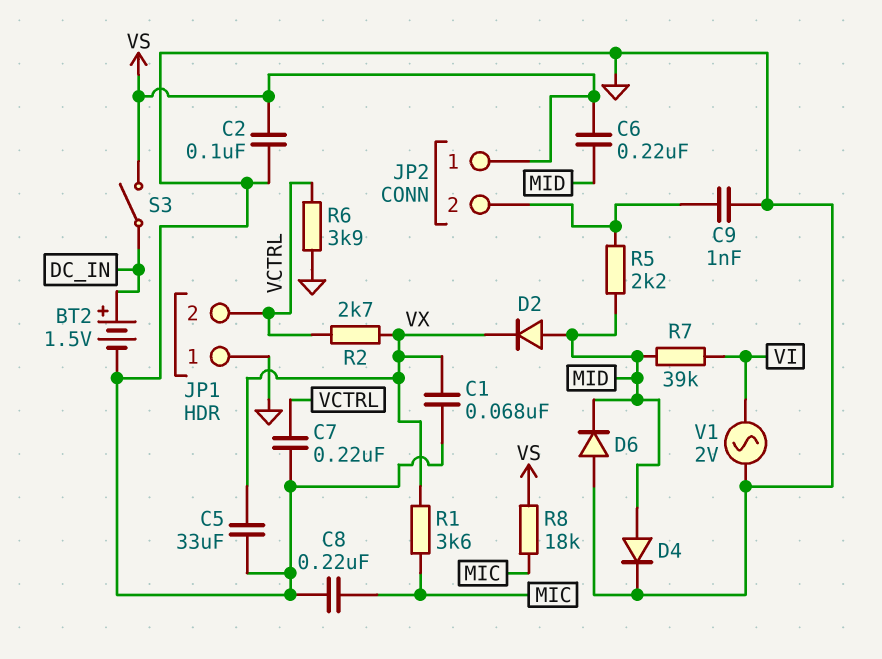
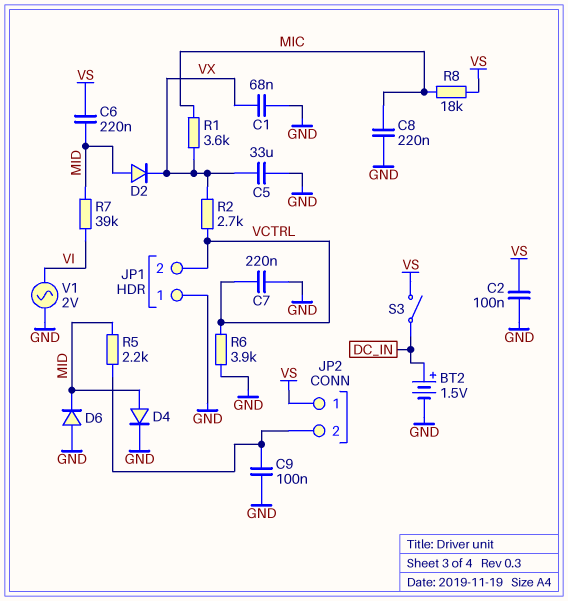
C9: 1nF (GND, JP2/2) -> 100nF (GND, JP2/2)

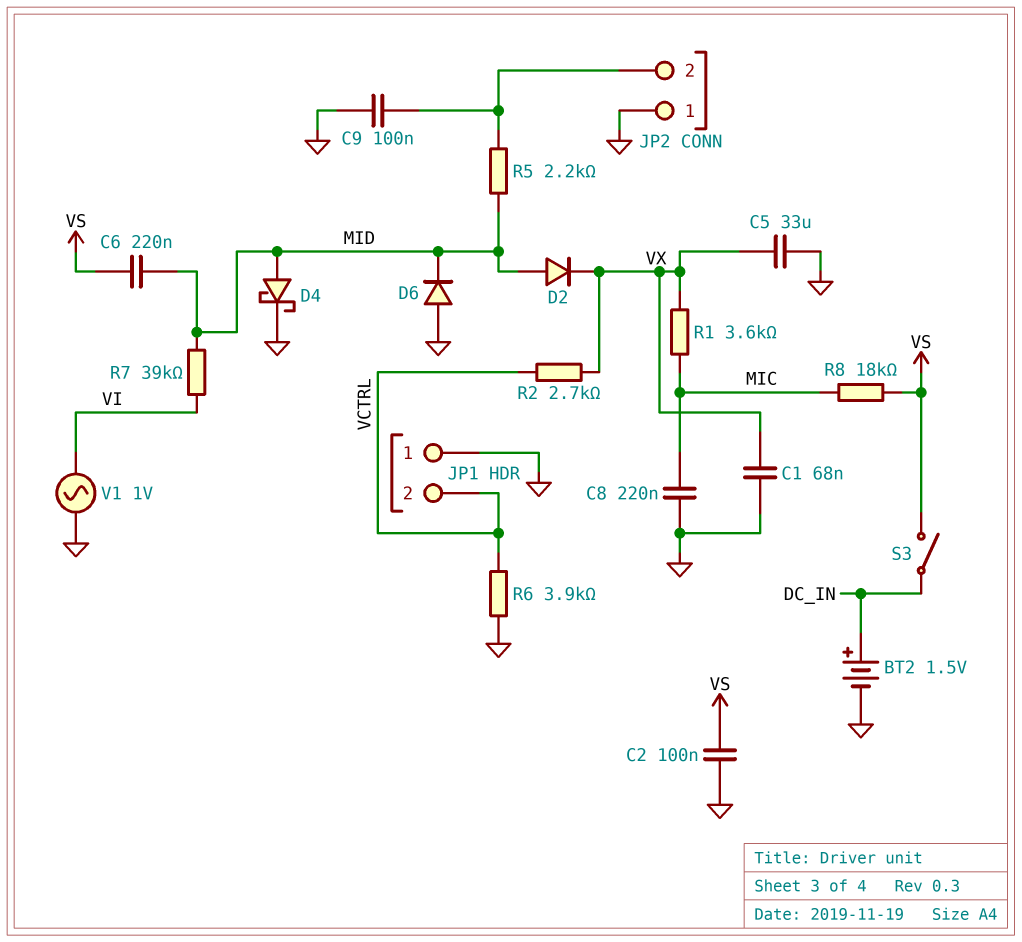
C7: 220nF (GND, VCTRL) -> none
D4: diode (A MID, K GND) -> schottky (A MID, K GND)
JP2 pin 1: VS -> GND
V1: AC 2V (GND, VI) -> AC 1V (GND, VI)

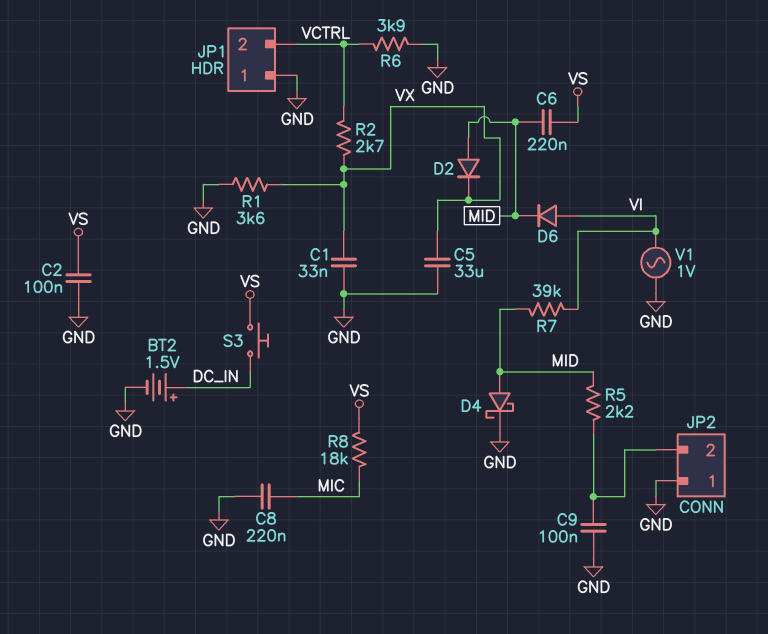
C1: 68nF (GND, VX) -> 33nF (GND, VX)
D6: diode (A GND, K MID) -> diode (A VI, K MID)
R1: 3.6k (MIC, VX) -> 3.6k (GND, VX)
S3: switch (DC_IN, VS) -> button (DC_IN, VS)

